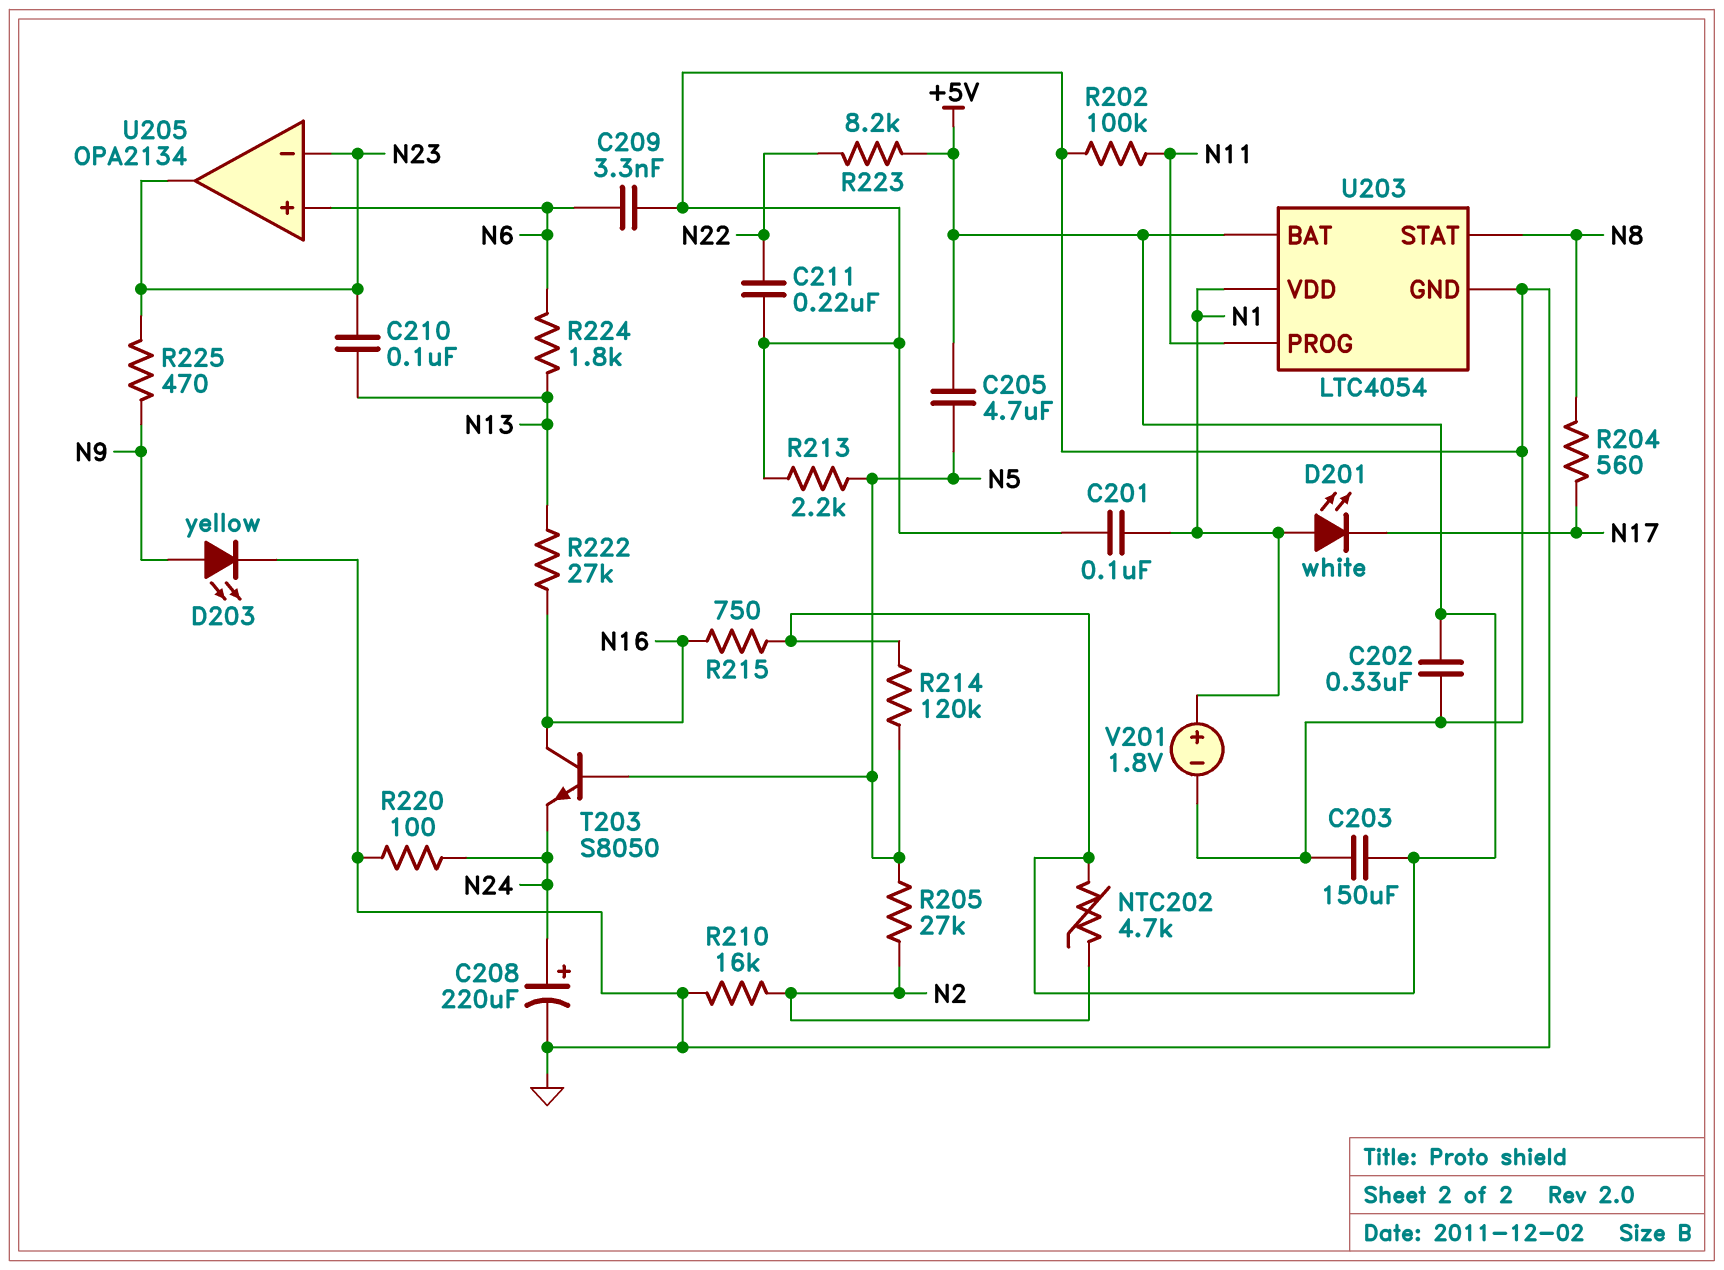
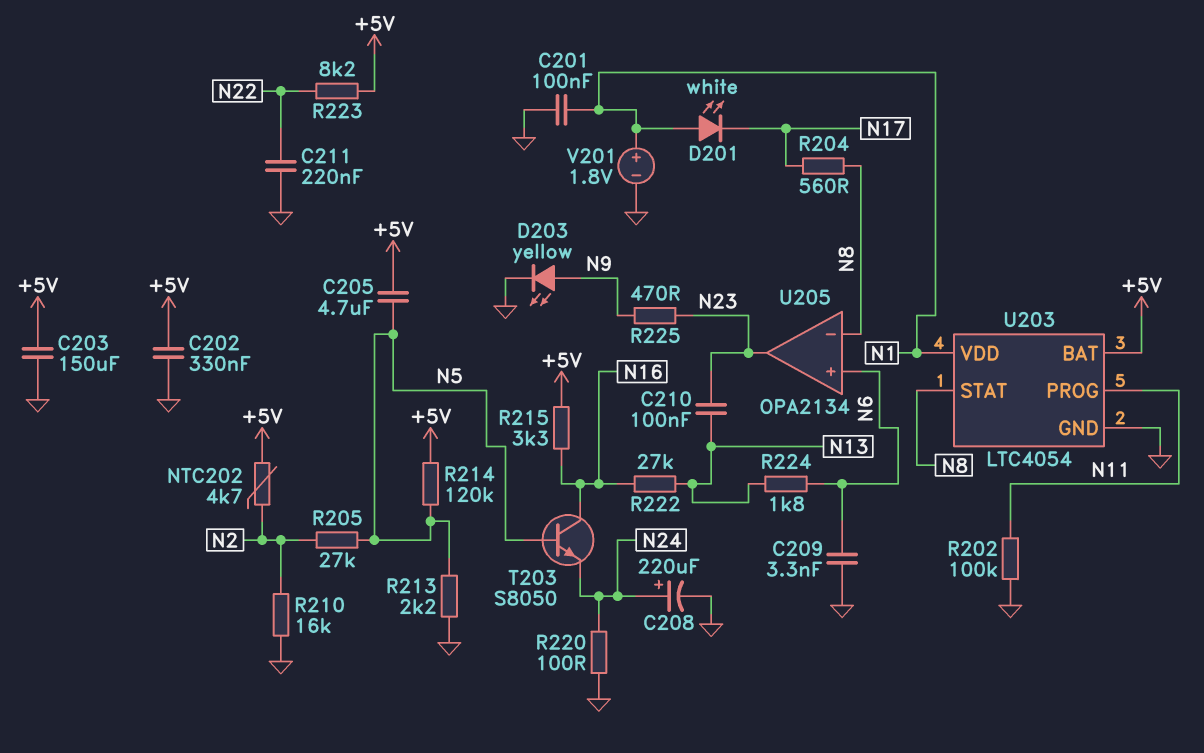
R215: 750 (+5V, N16) -> 3.3k (+5V, N16)
U205 pin in-: N23 -> N8

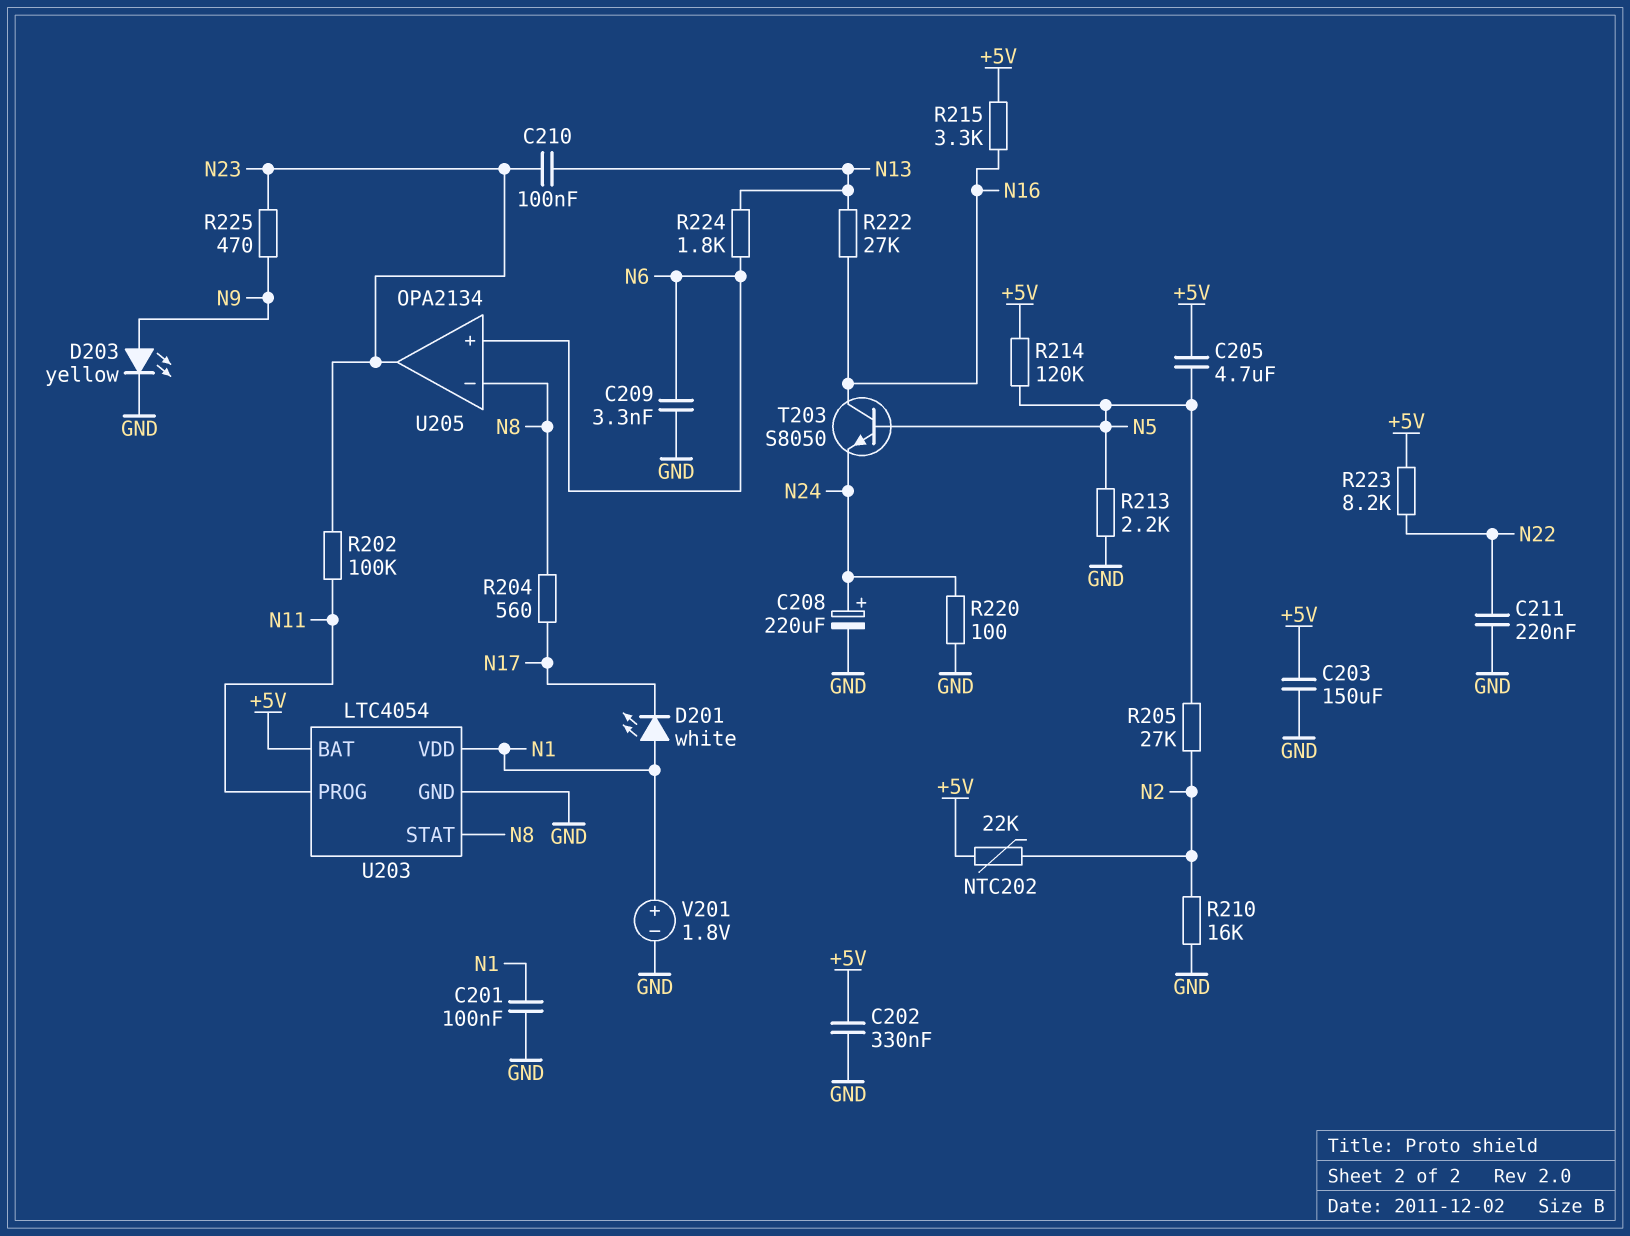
NTC202: 4.7k (+5V, N2) -> 22k (+5V, N2)
R202: 100k (GND, N11) -> 100k (N11, N23)

